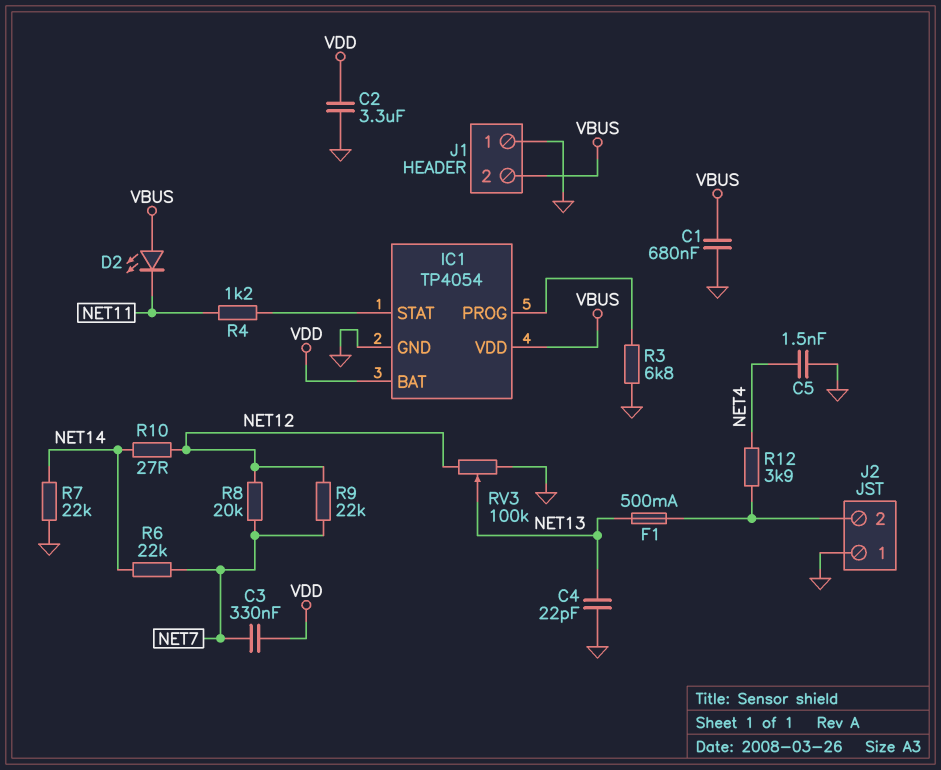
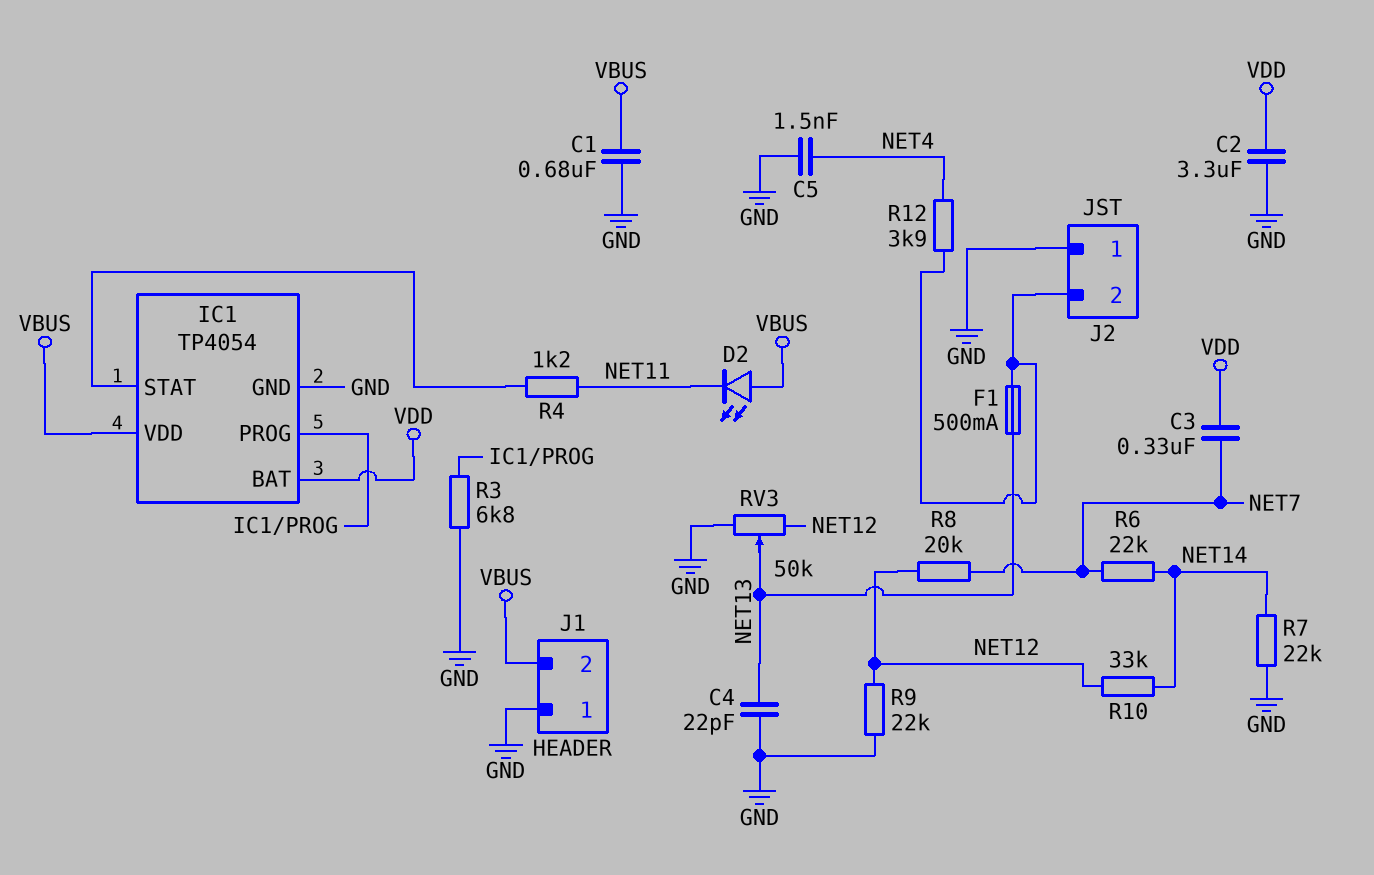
R9: 22k (NET7, NET12) -> 22k (GND, NET12)
R10: 27 (NET12, NET14) -> 33k (NET12, NET14)
RV3: 100k (GND, NET12, wiper NET13) -> 50k (GND, NET12, wiper NET13)

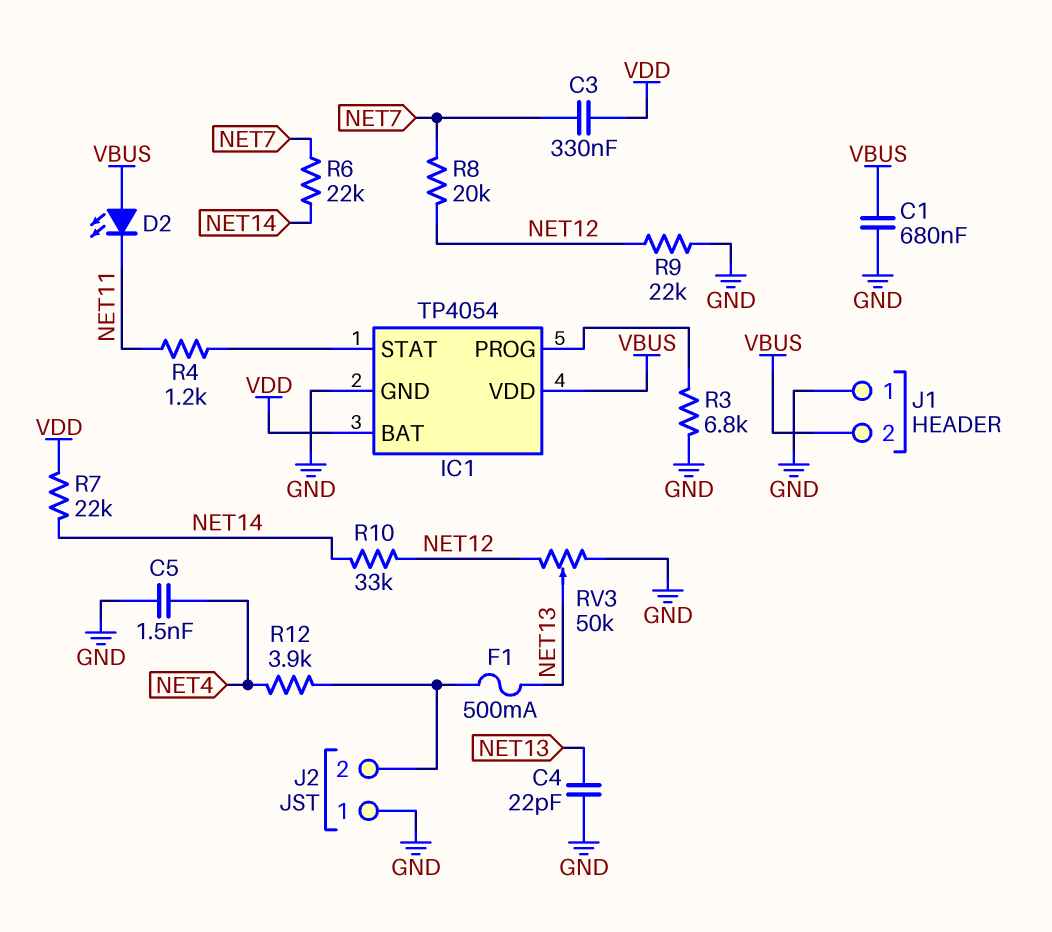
C2: 3.3uF (GND, VDD) -> none
R7: 22k (GND, NET14) -> 22k (NET14, VDD)

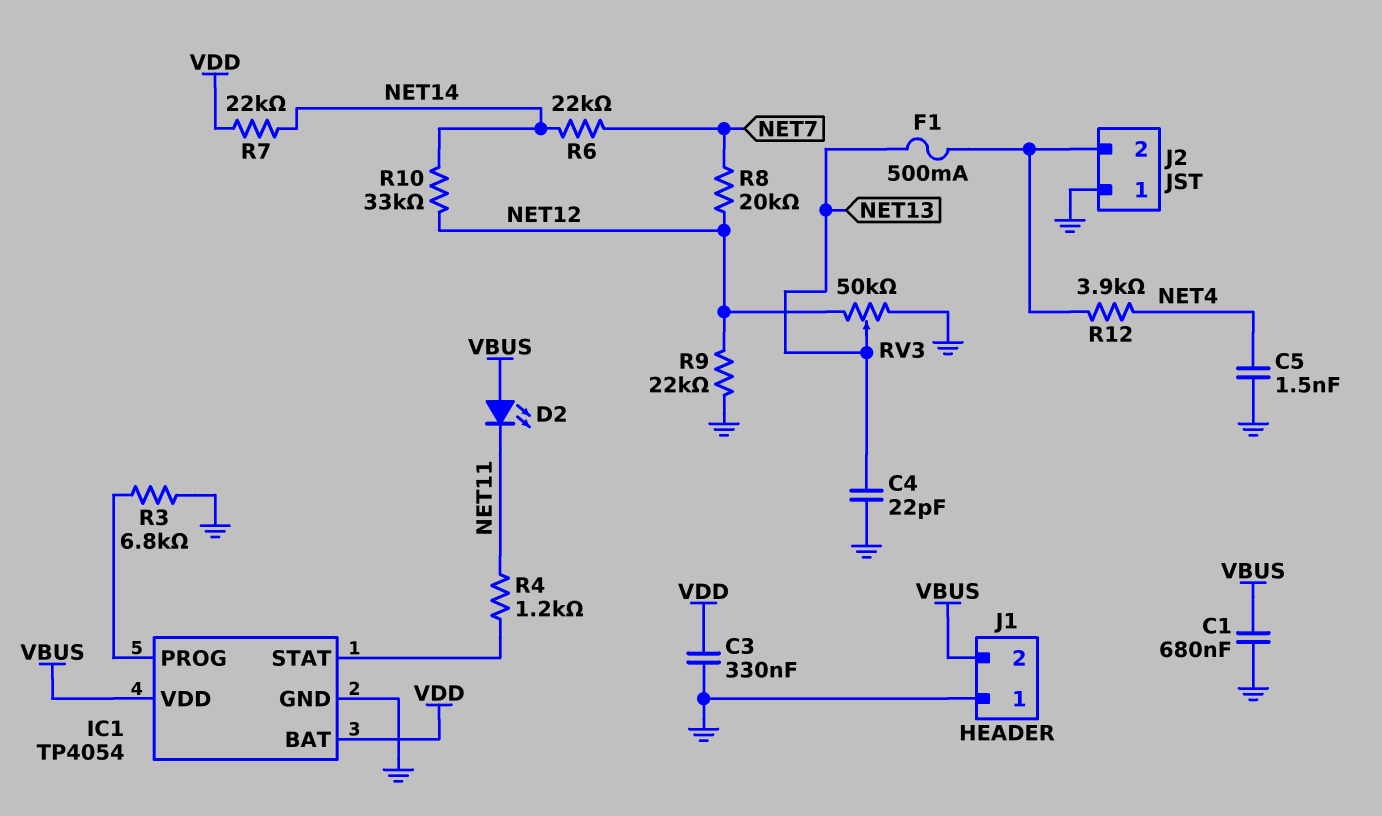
C3: 330nF (NET7, VDD) -> 330nF (GND, VDD)

